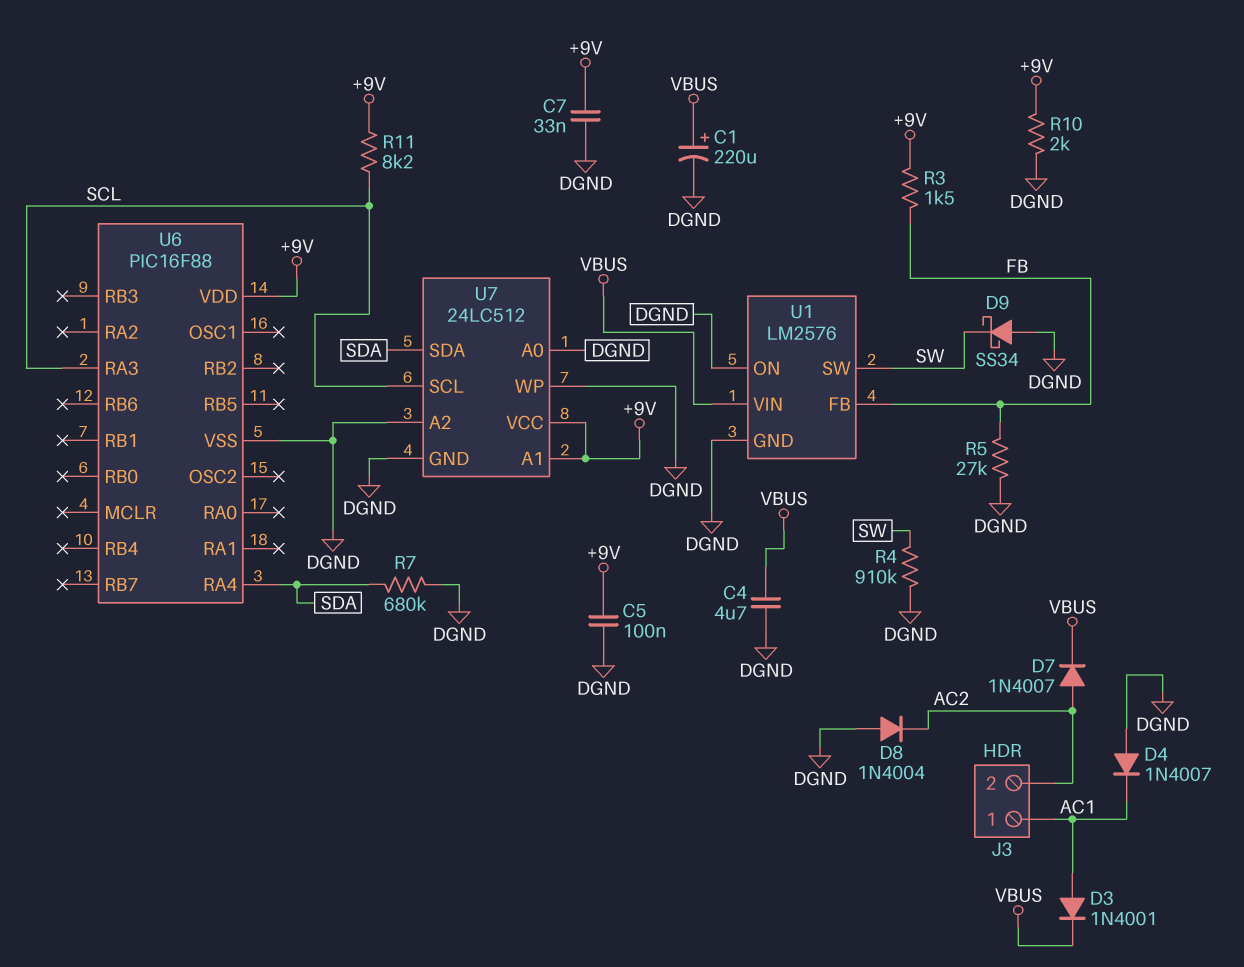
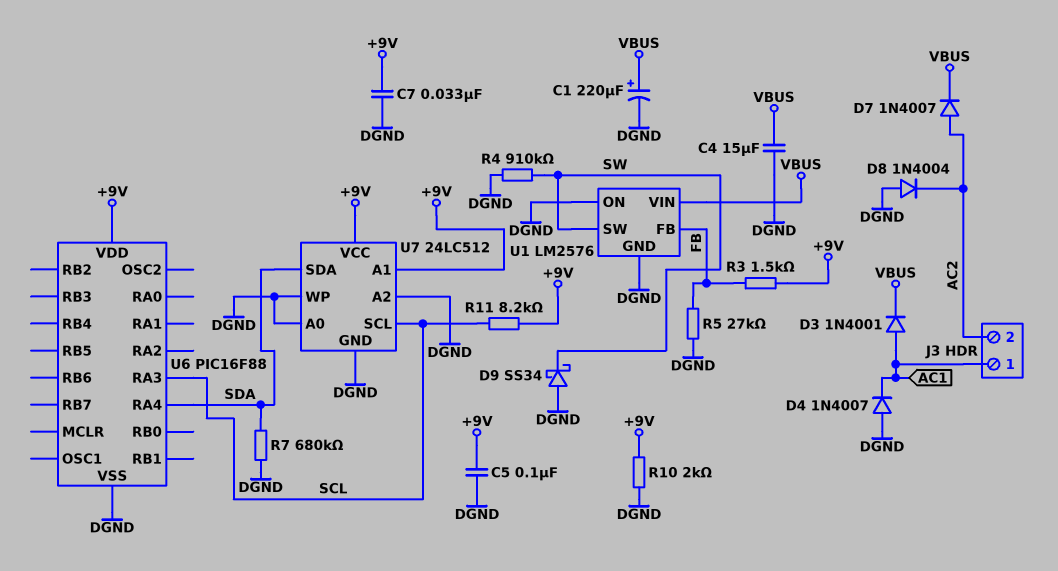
C4: 4.7uF (DGND, VBUS) -> 15uF (DGND, VBUS)

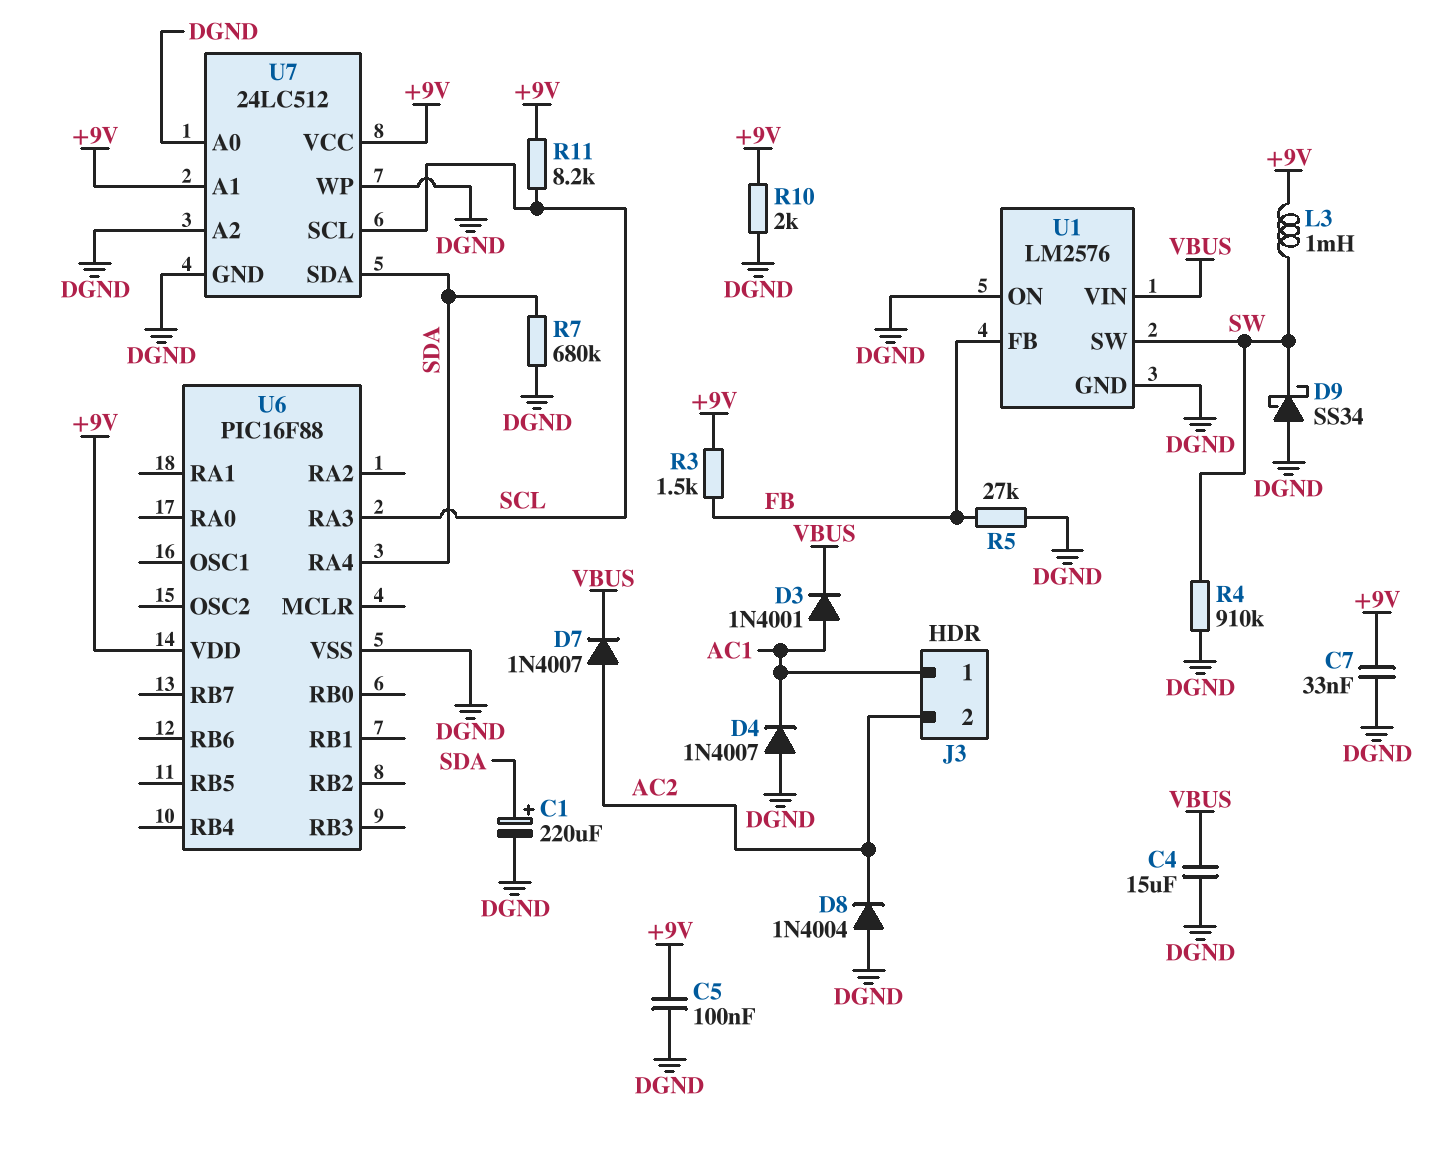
C1: 220uF (plus VBUS, minus DGND) -> 220uF (plus SDA, minus DGND)
L3: none -> 1mH (+9V, SW)

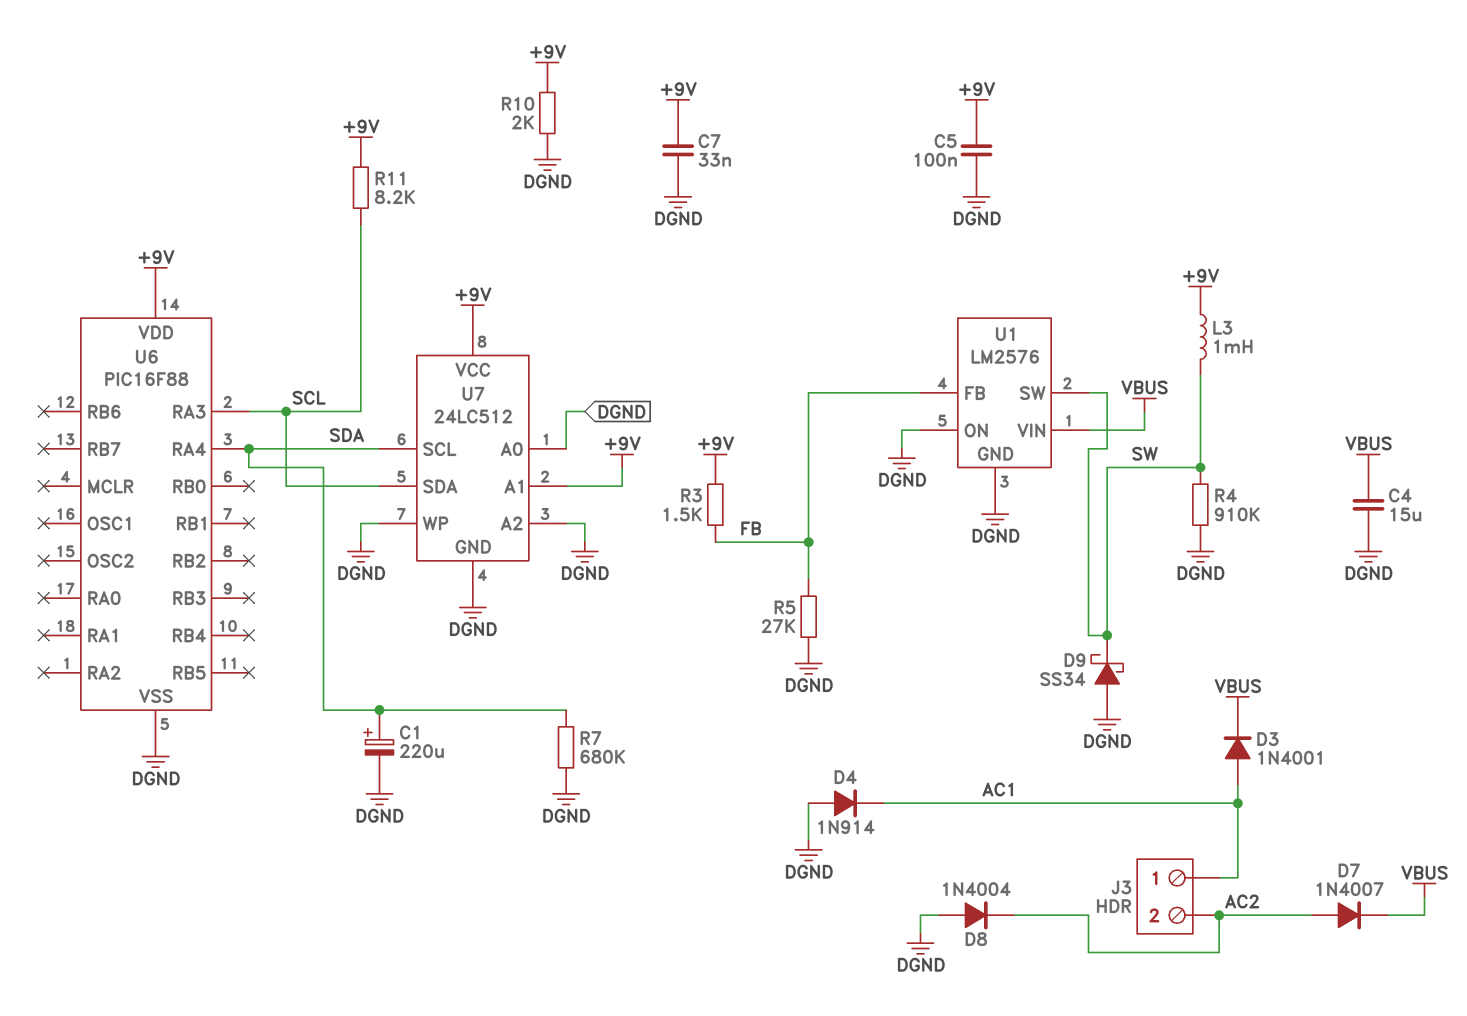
D4: diode 1N4007 (A DGND, K AC1) -> diode 1N914 (A DGND, K AC1)
U7 pin SCL: SCL -> SDA
U7 pin SDA: SDA -> SCL

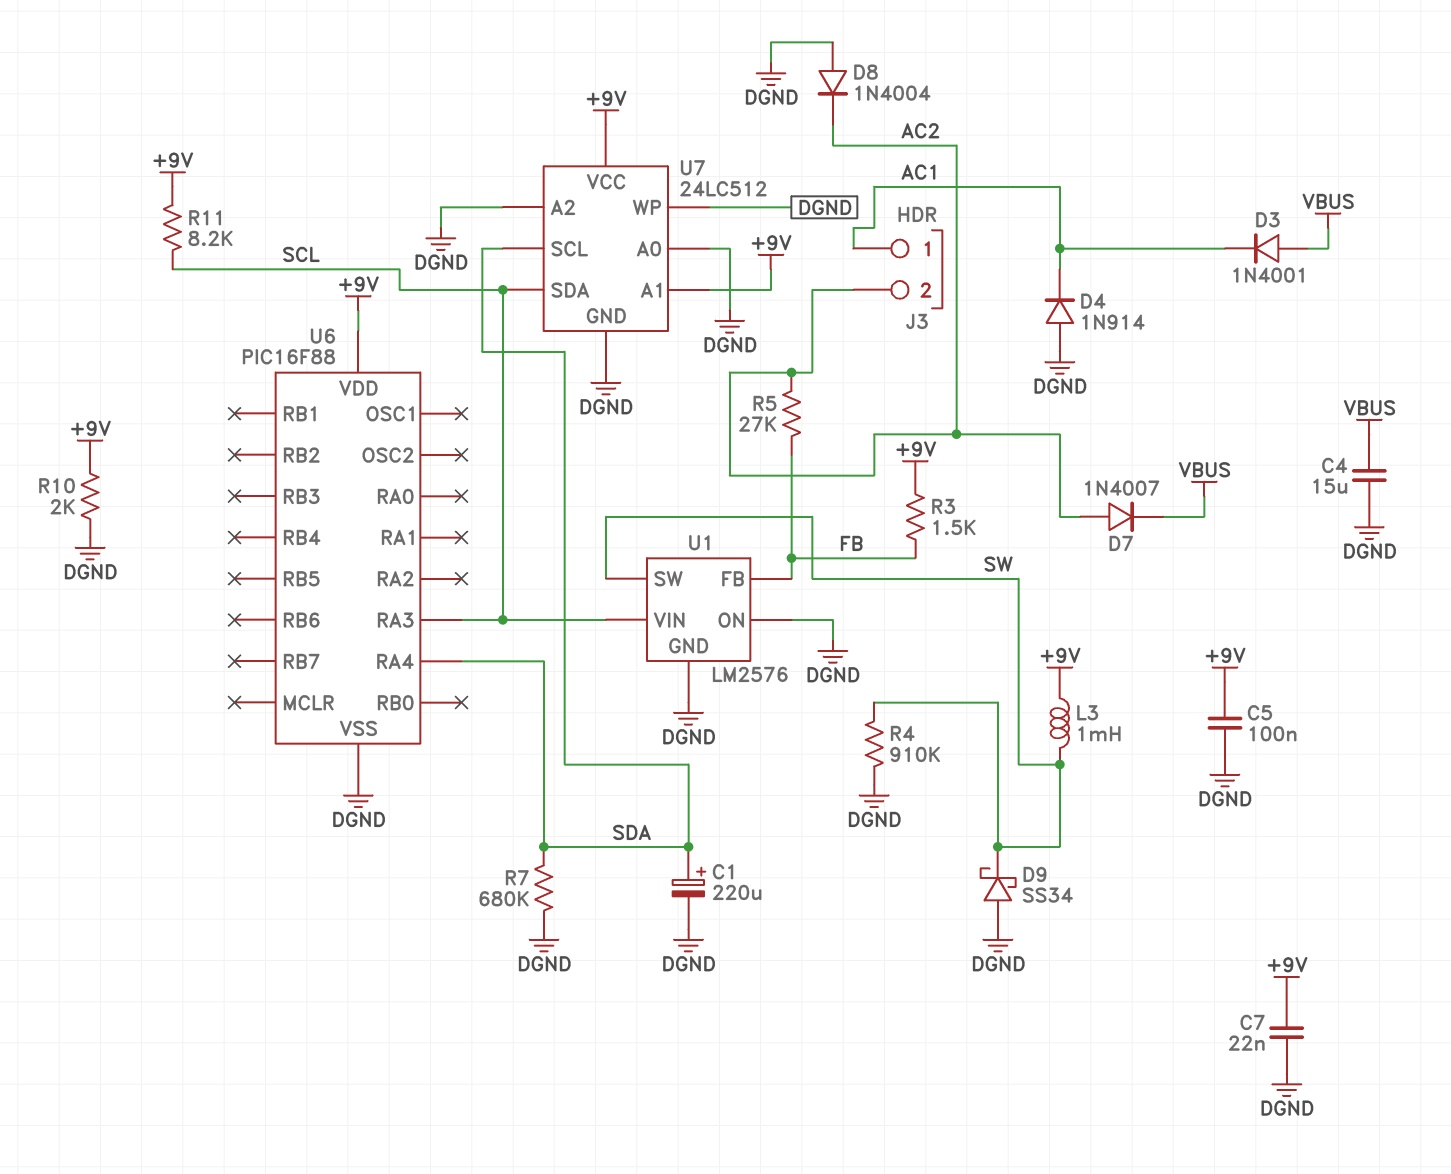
C7: 33nF (+9V, DGND) -> 22nF (+9V, DGND)
D3: diode 1N4001 (A AC1, K VBUS) -> diode 1N4001 (A VBUS, K AC1)
R5: 27k (DGND, FB) -> 27k (AC2, FB)
U1 pin VIN: VBUS -> SCL

